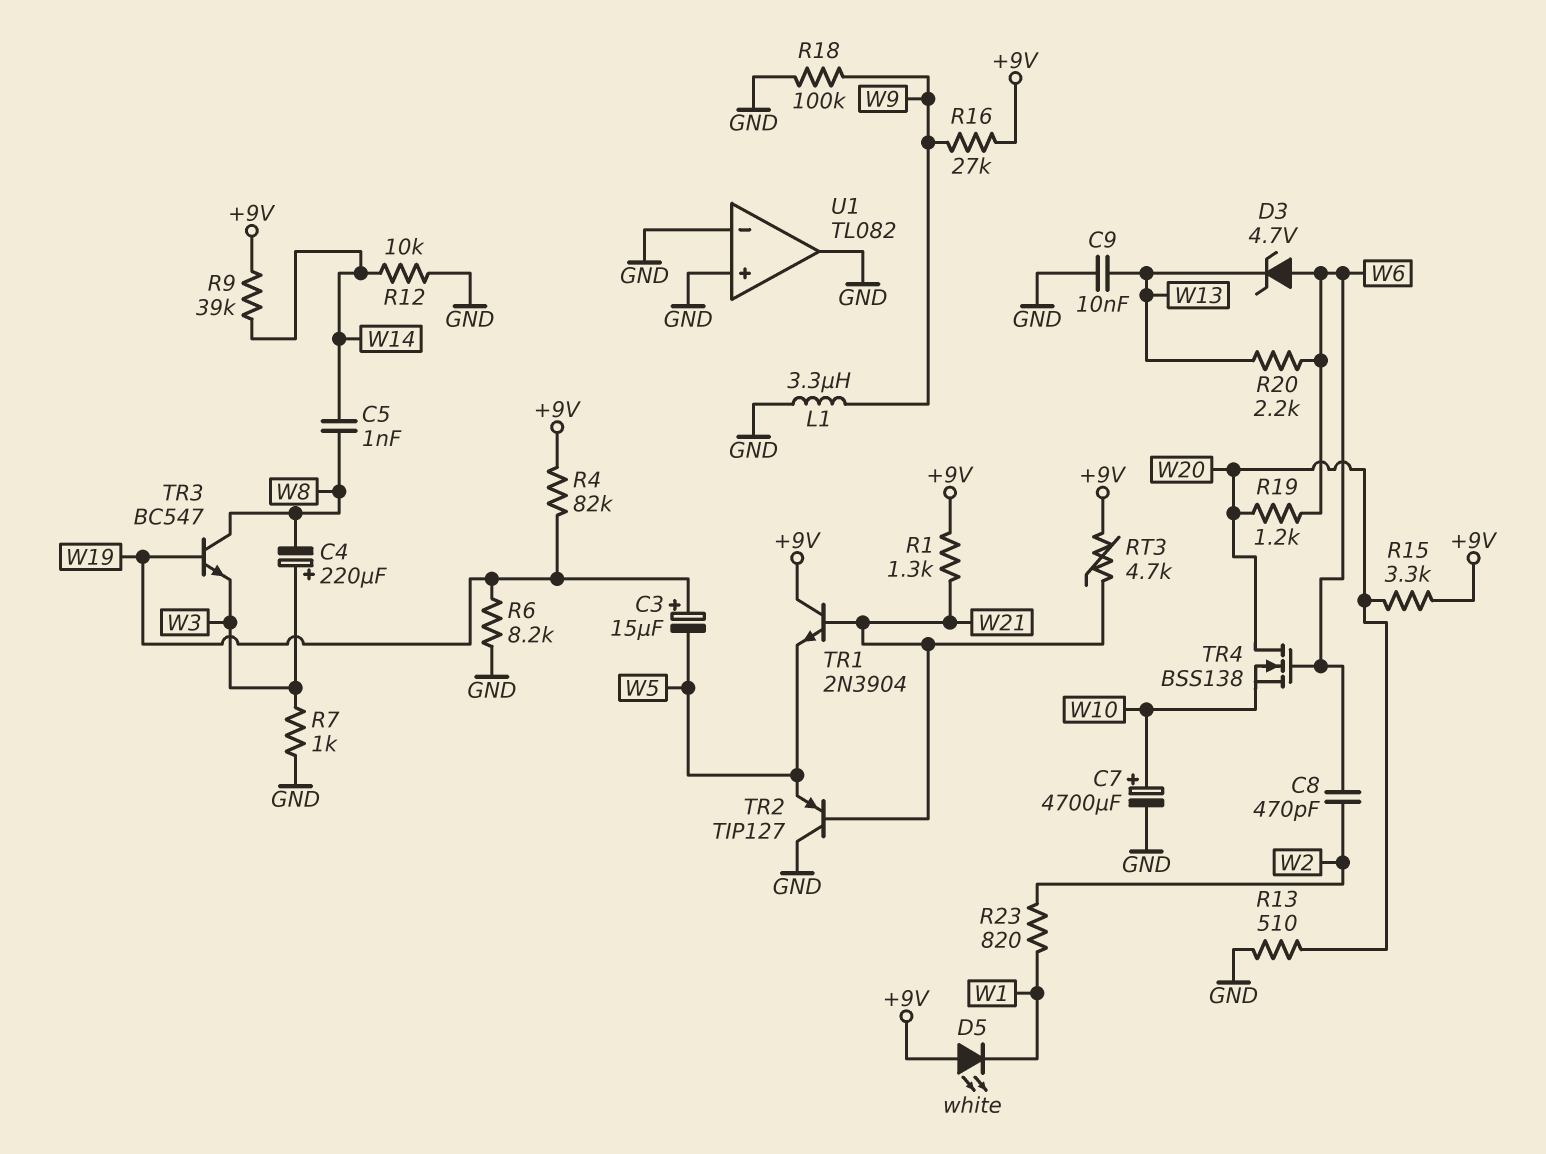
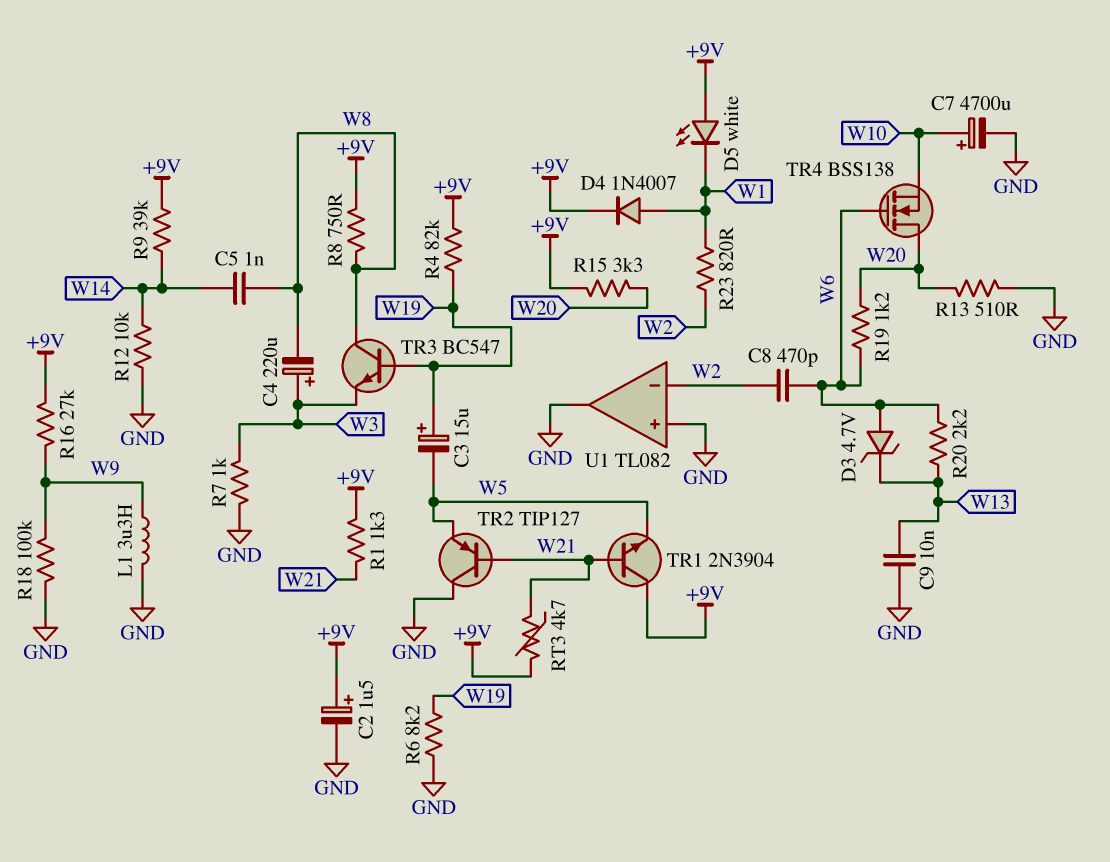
C2: none -> 1.5uF (plus +9V, minus GND)
D4: none -> diode 1N4007 (A W1, K +9V)
R8: none -> 750 (+9V, W8)
U1 pin in-: GND -> W2

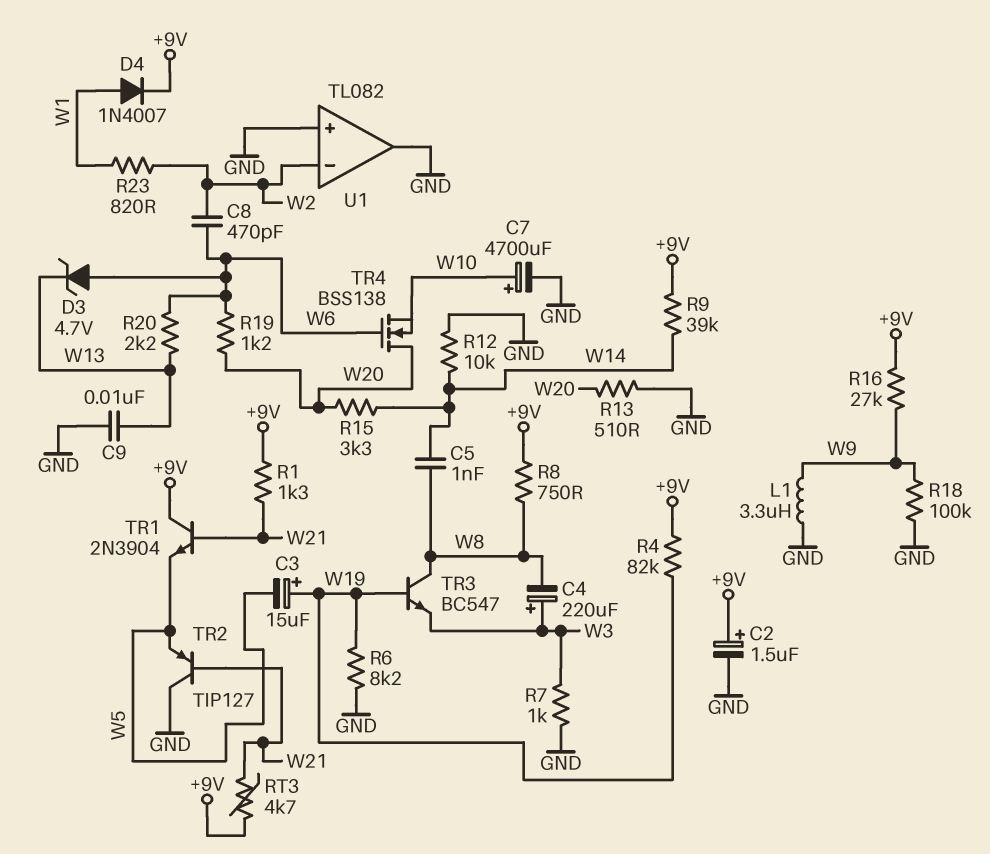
D5: LED white (A +9V, K W1) -> none
R15: 3.3k (+9V, W20) -> 3.3k (W14, W20)

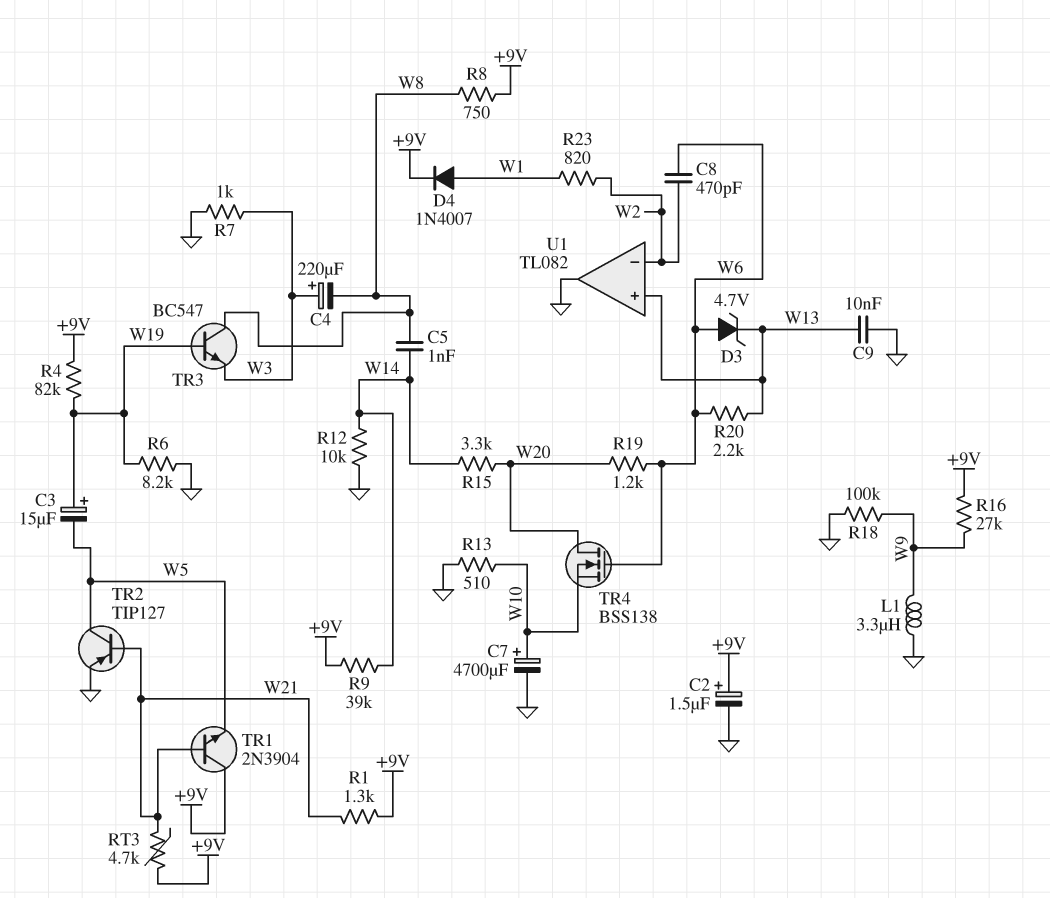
R13: 510 (GND, W20) -> 510 (GND, W10)
TR2: PNP TIP127 (B W21, C GND, E W5) -> PNP TIP127 (B W21, C W5, E GND)
U1 pin in+: GND -> W13

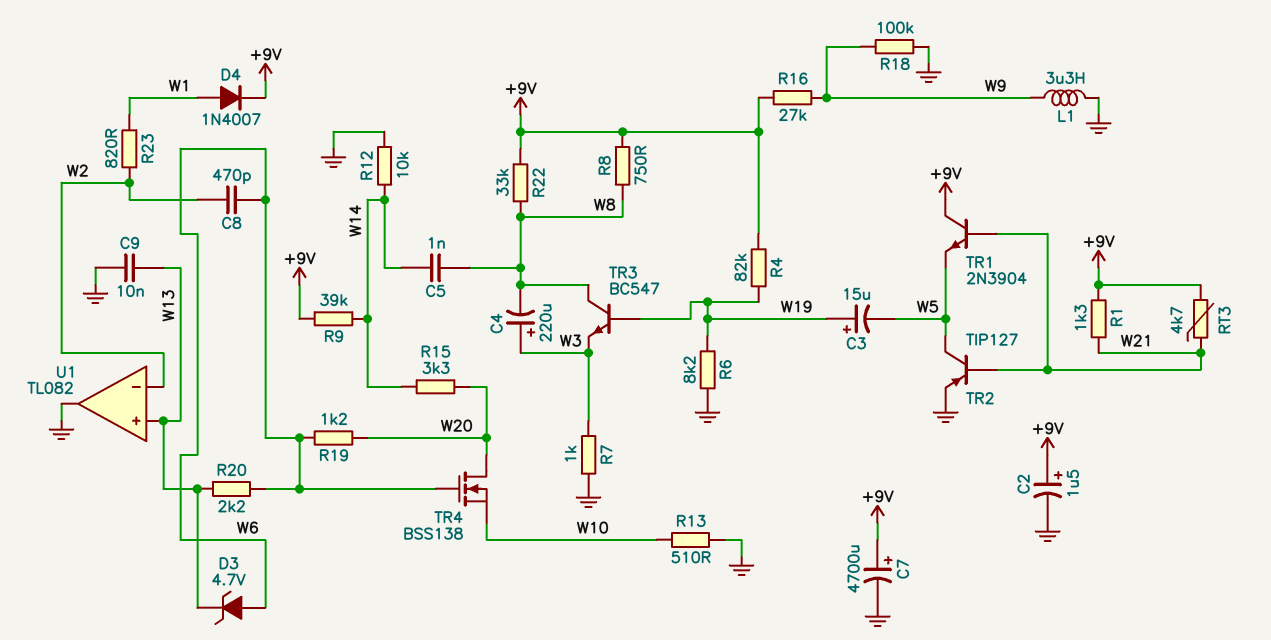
C7: 4700uF (plus W10, minus GND) -> 4700uF (plus +9V, minus GND)
R22: none -> 33k (+9V, W8)

